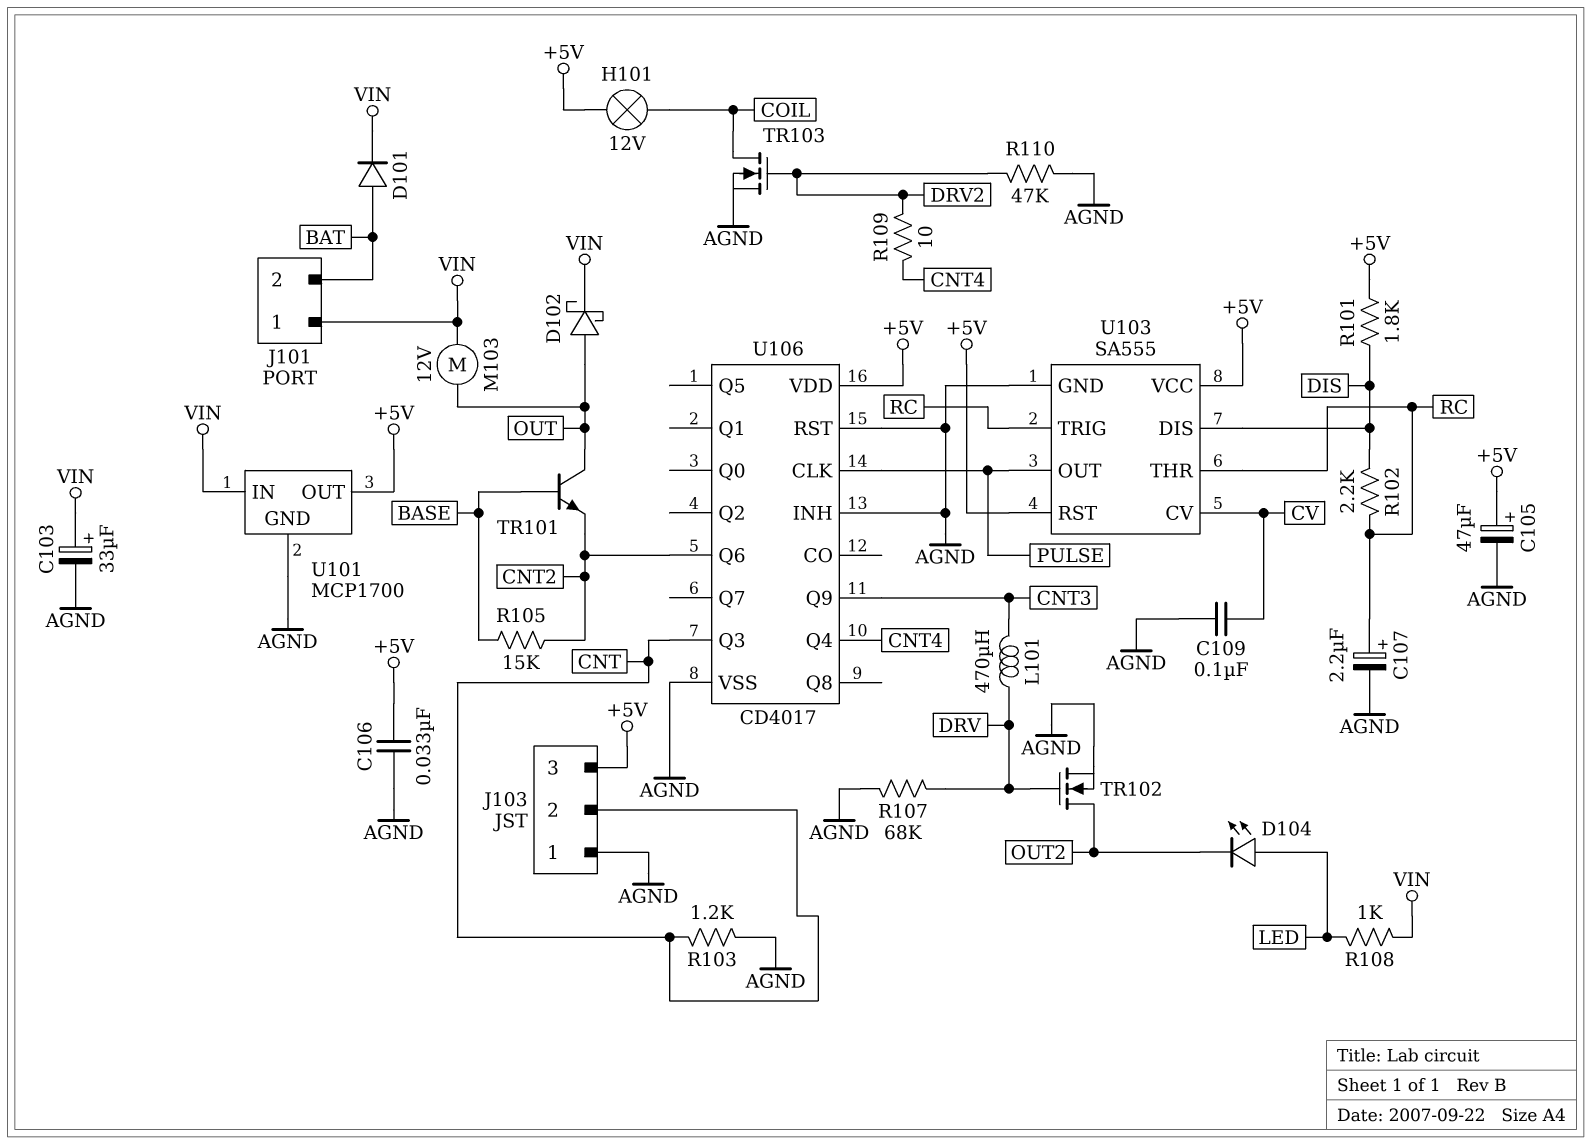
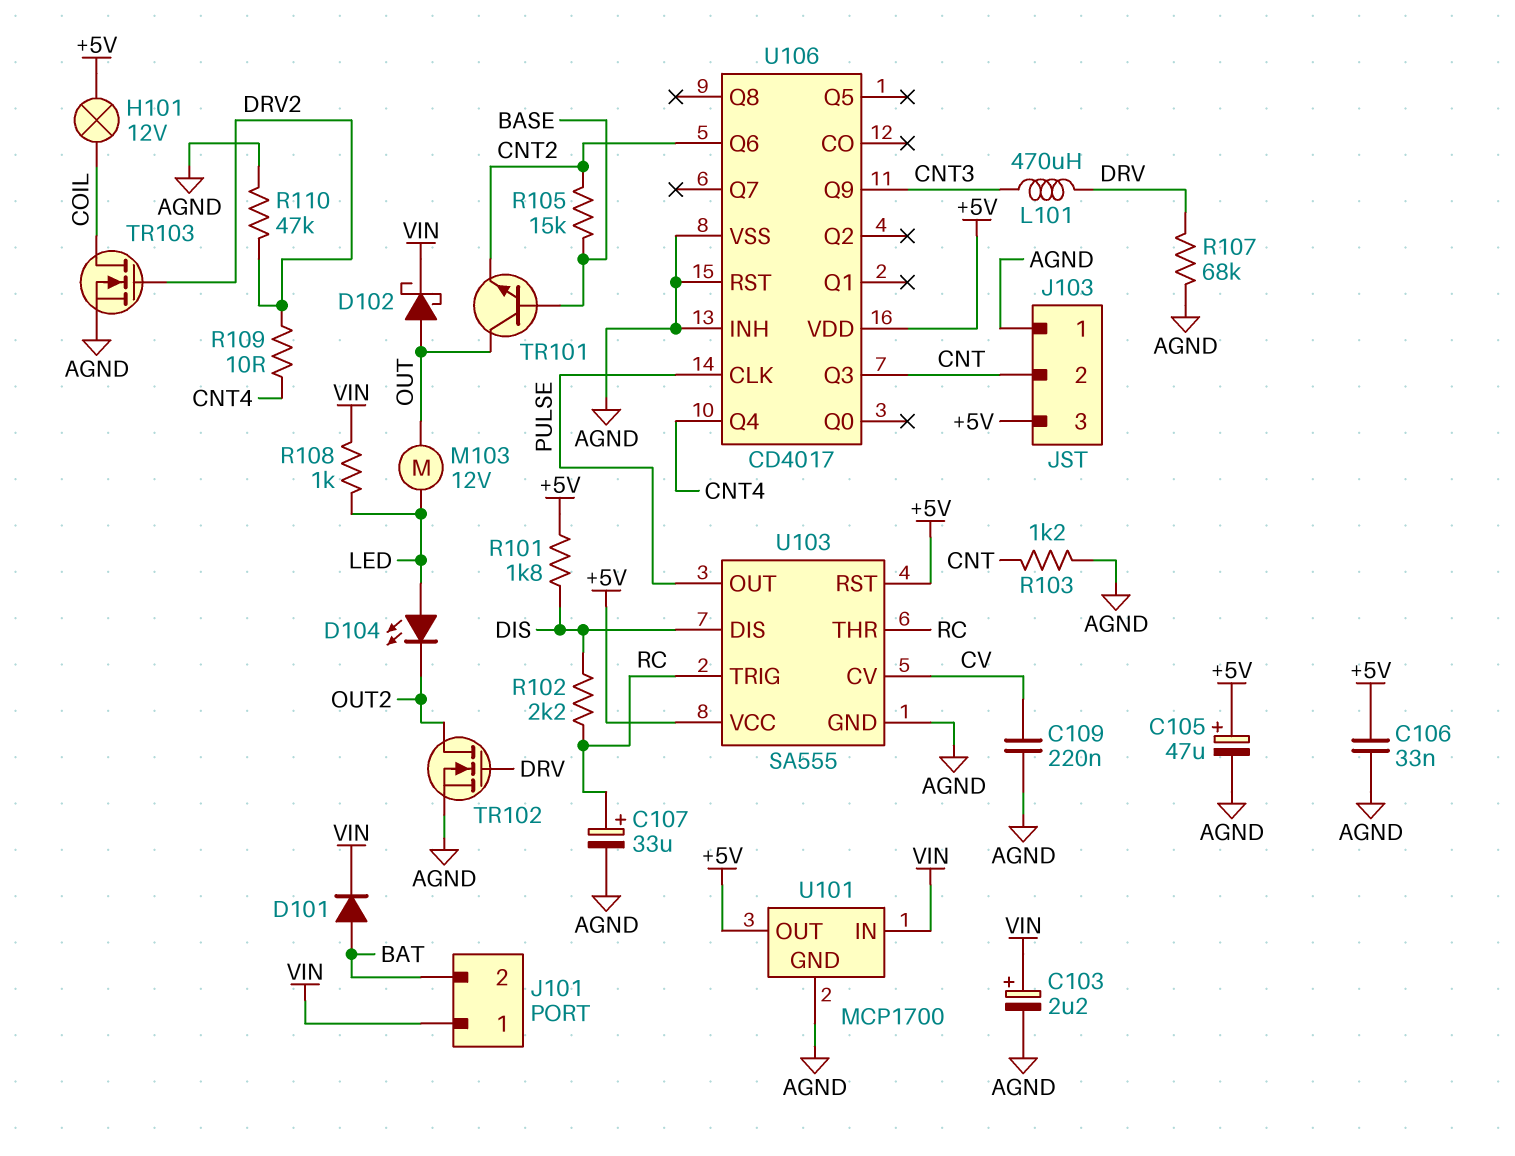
C103: 33uF (plus VIN, minus AGND) -> 2.2uF (plus VIN, minus AGND)
C107: 2.2uF (plus RC, minus AGND) -> 33uF (plus RC, minus AGND)
C109: 100nF (AGND, CV) -> 220nF (AGND, CV)
M103: motor 12V (OUT, VIN) -> motor 12V (LED, OUT)

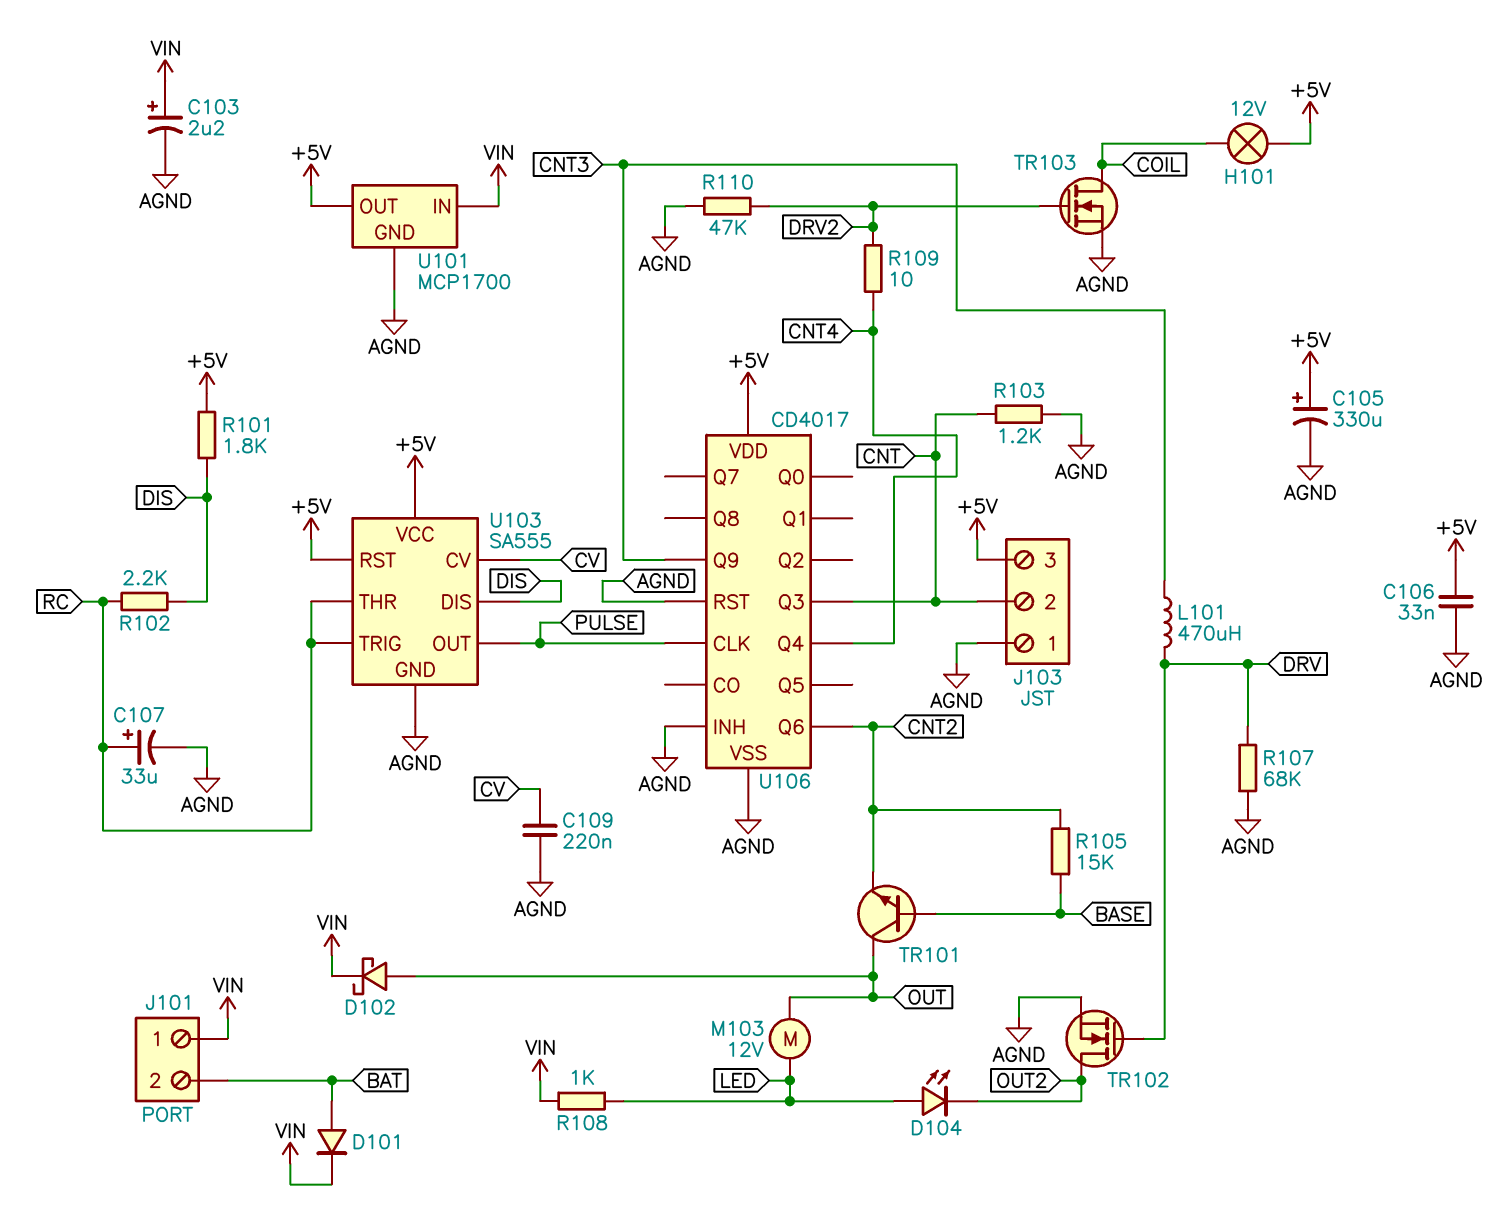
C105: 47uF (plus +5V, minus AGND) -> 330uF (plus +5V, minus AGND)

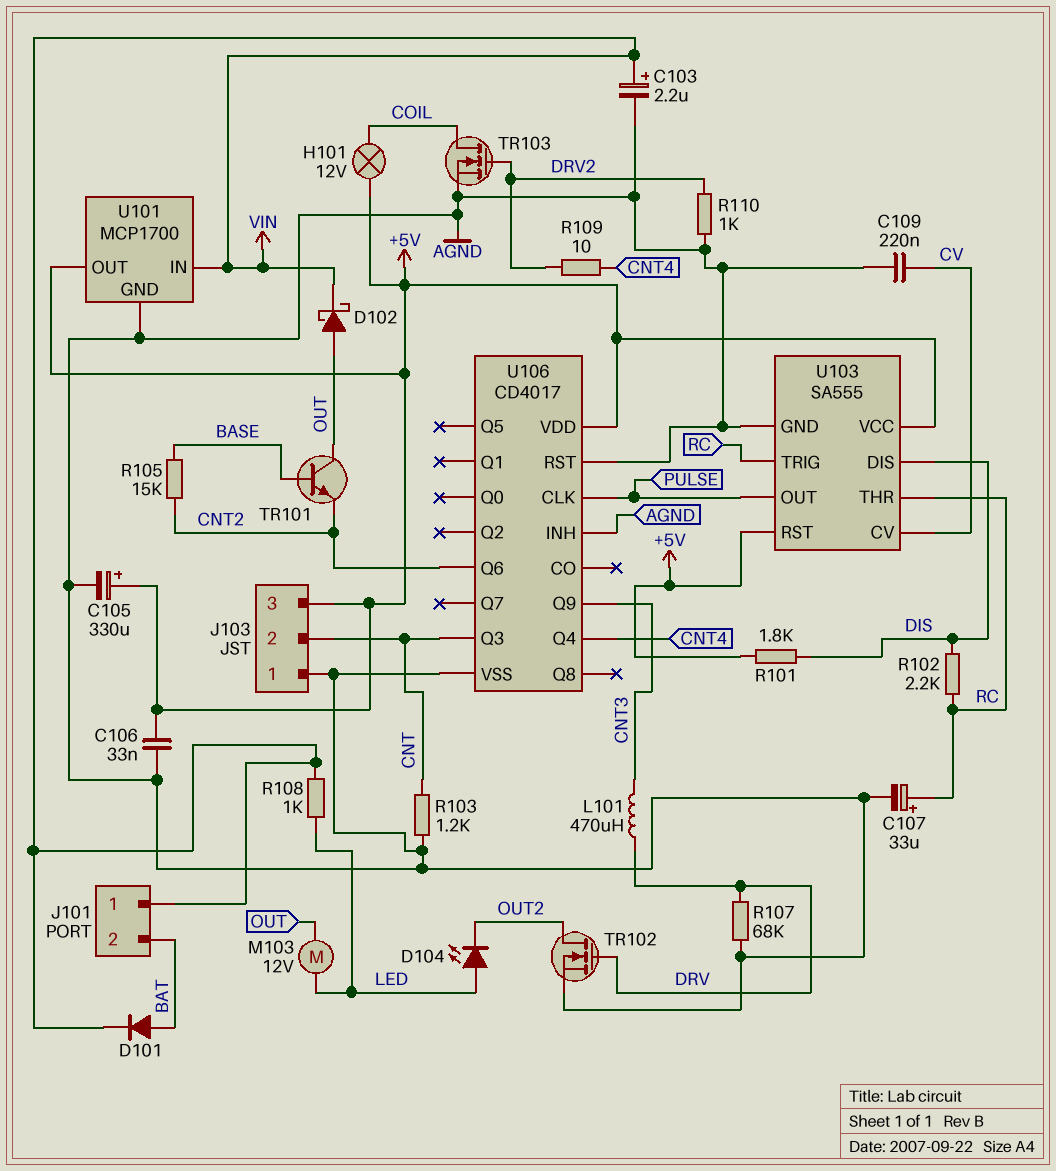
R110: 47k (AGND, DRV2) -> 1k (AGND, DRV2)

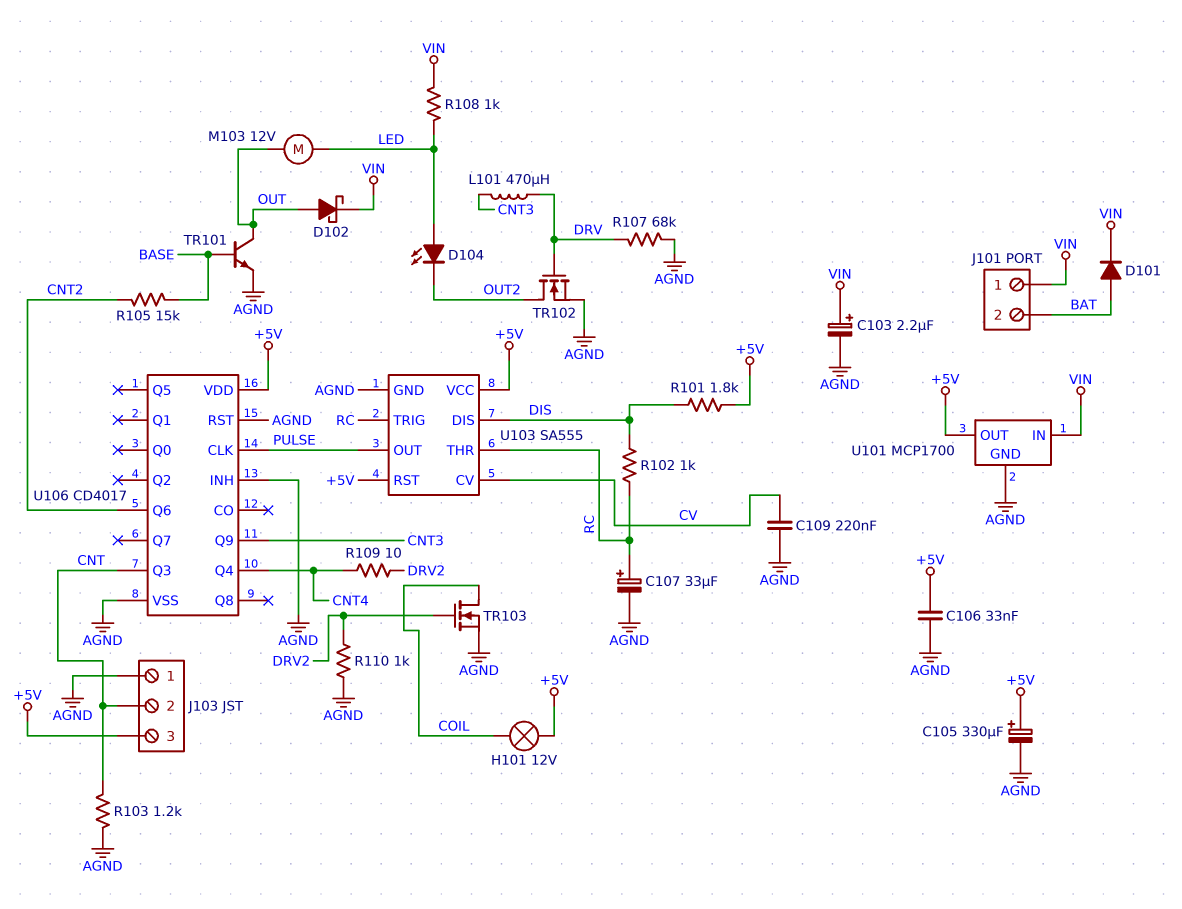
R102: 2.2k (DIS, RC) -> 1k (DIS, RC)
TR101: NPN (B BASE, C OUT, E CNT2) -> NPN (B BASE, C OUT, E AGND)

